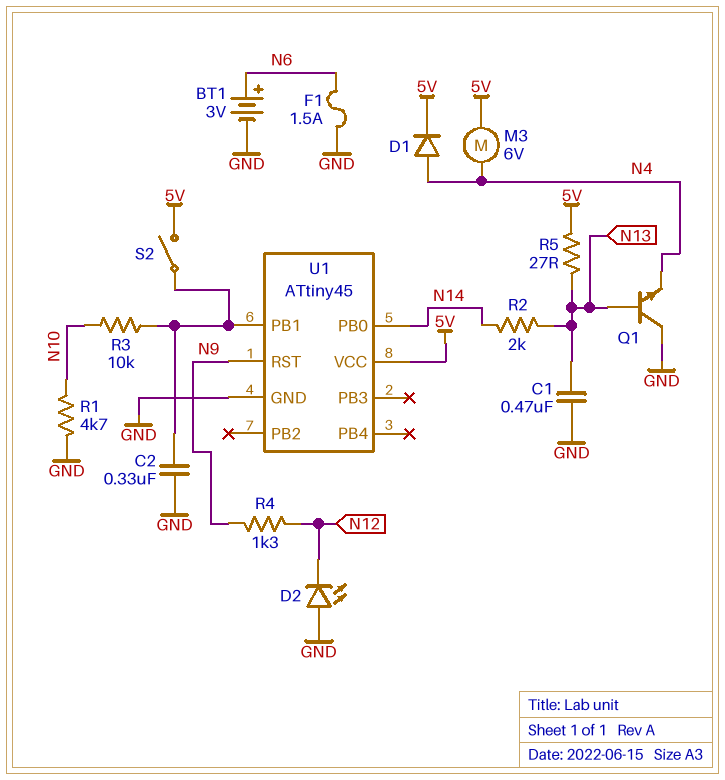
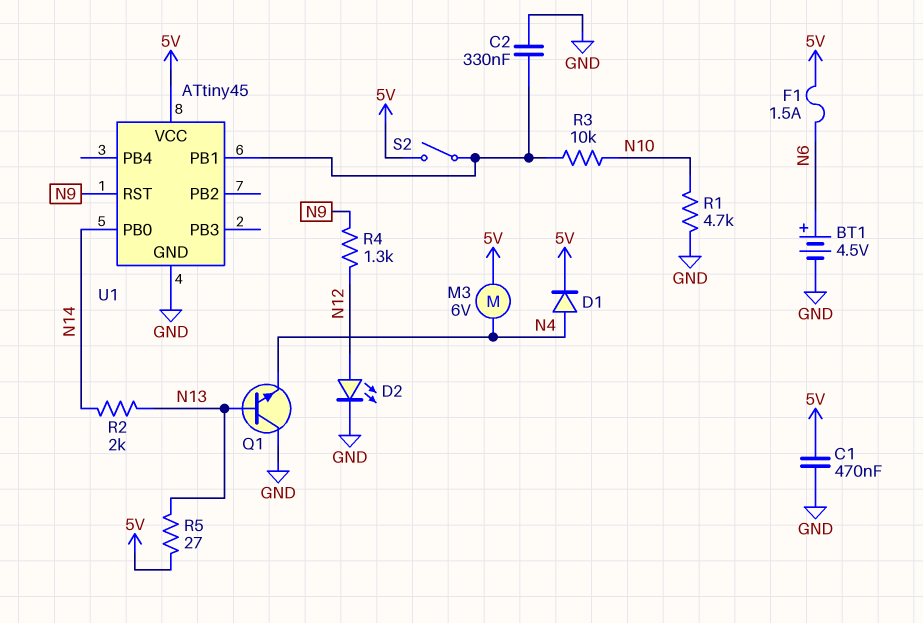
BT1: 3V (plus N6, minus GND) -> 4.5V (plus N6, minus GND)
C1: 470nF (GND, N13) -> 470nF (5V, GND)
D2: LED (A GND, K N12) -> LED (A N12, K GND)
F1: 1.5A (GND, N6) -> 1.5A (5V, N6)

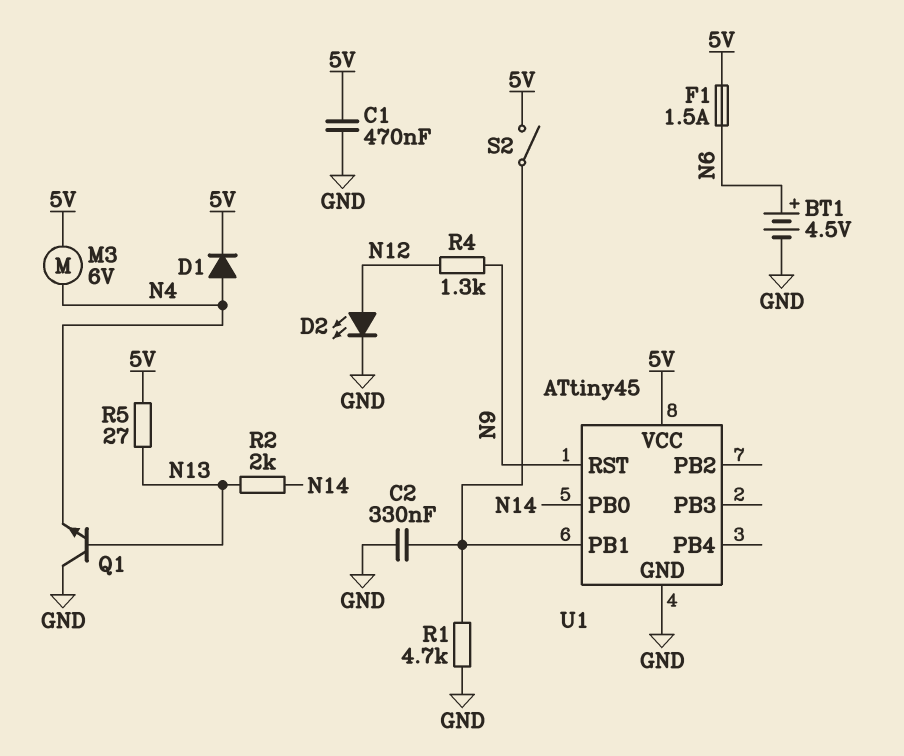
R1: 4.7k (GND, N10) -> 4.7k (GND, U1/PB1)
R3: 10k (N10, U1/PB1) -> none

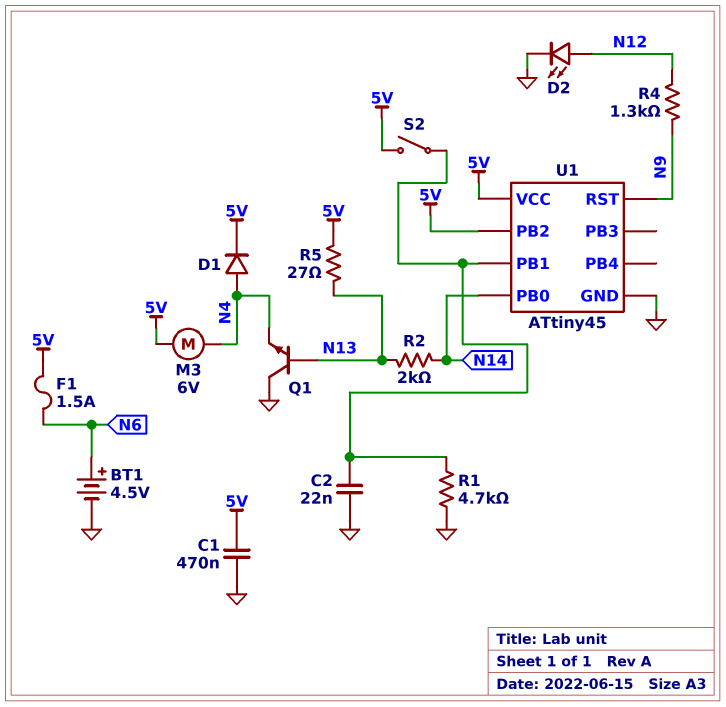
C2: 330nF (GND, U1/PB1) -> 22nF (GND, U1/PB1)
U1 pin PB2: none -> 5V

